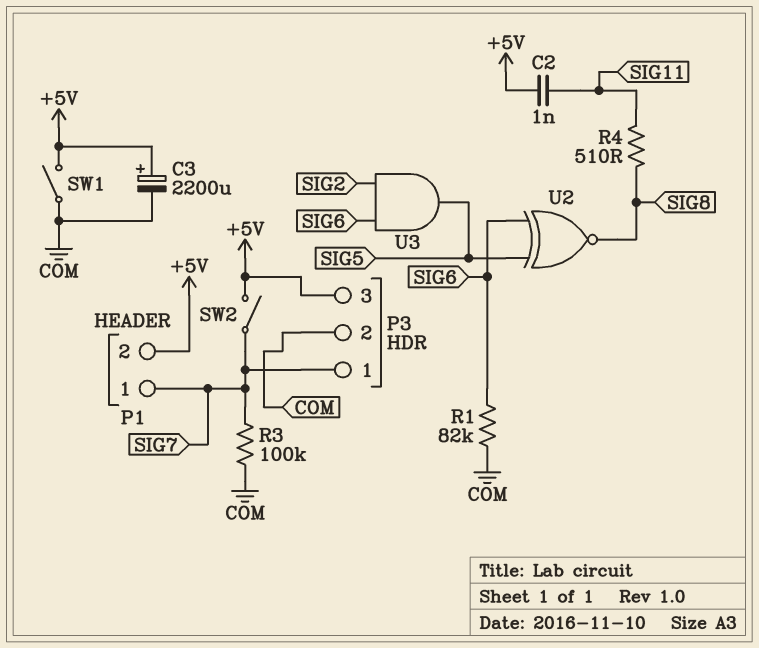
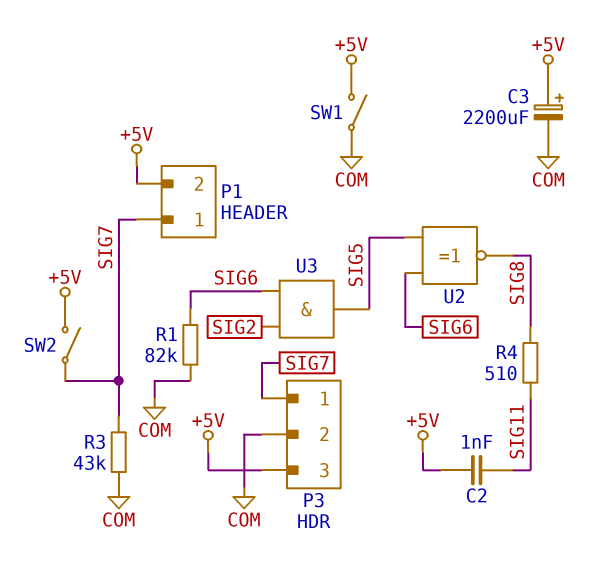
R3: 100k (COM, SIG7) -> 43k (COM, SIG7)

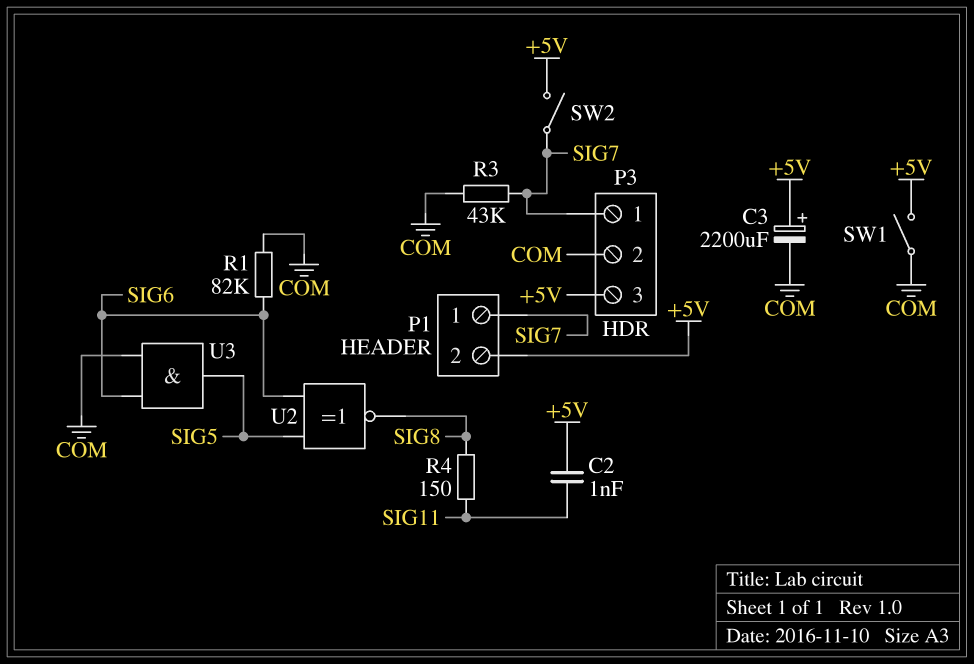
R4: 510 (SIG8, SIG11) -> 150 (SIG8, SIG11)
U3: AND (in SIG2, in SIG6, out SIG5) -> AND (in COM, in SIG6, out SIG5)

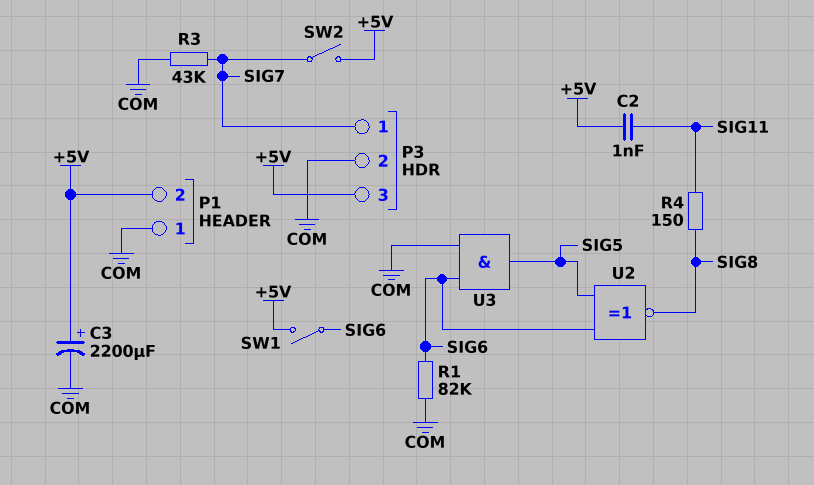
P1 pin 1: SIG7 -> COM
SW1: switch (+5V, COM) -> switch (+5V, SIG6)

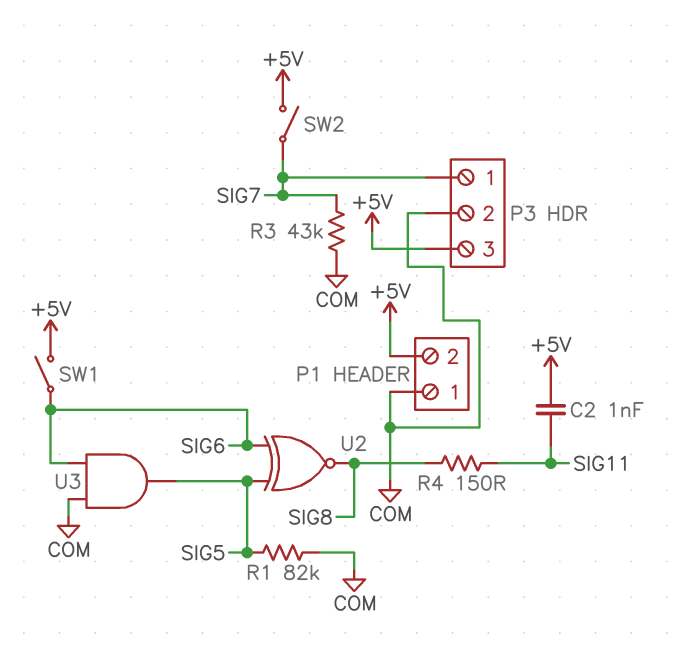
C3: 2200uF (plus +5V, minus COM) -> none
R1: 82k (COM, SIG6) -> 82k (COM, SIG5)

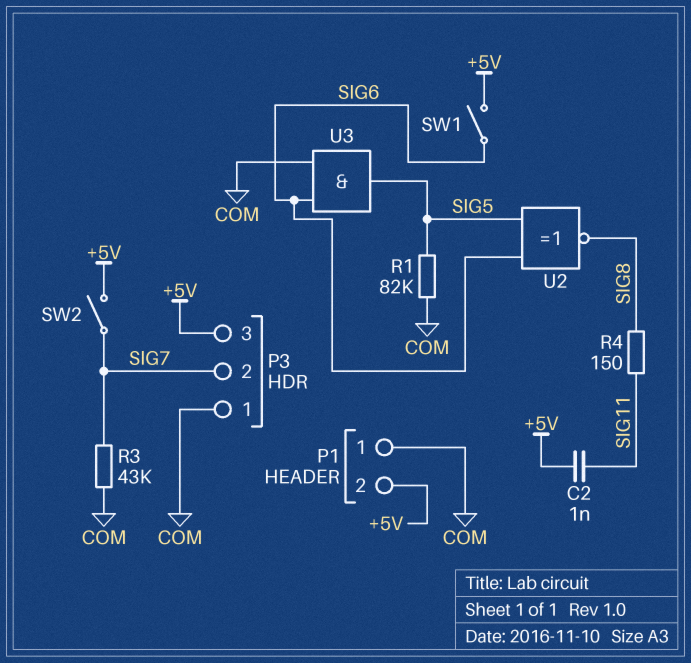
P3 pin 1: SIG7 -> COM
P3 pin 2: COM -> SIG7

